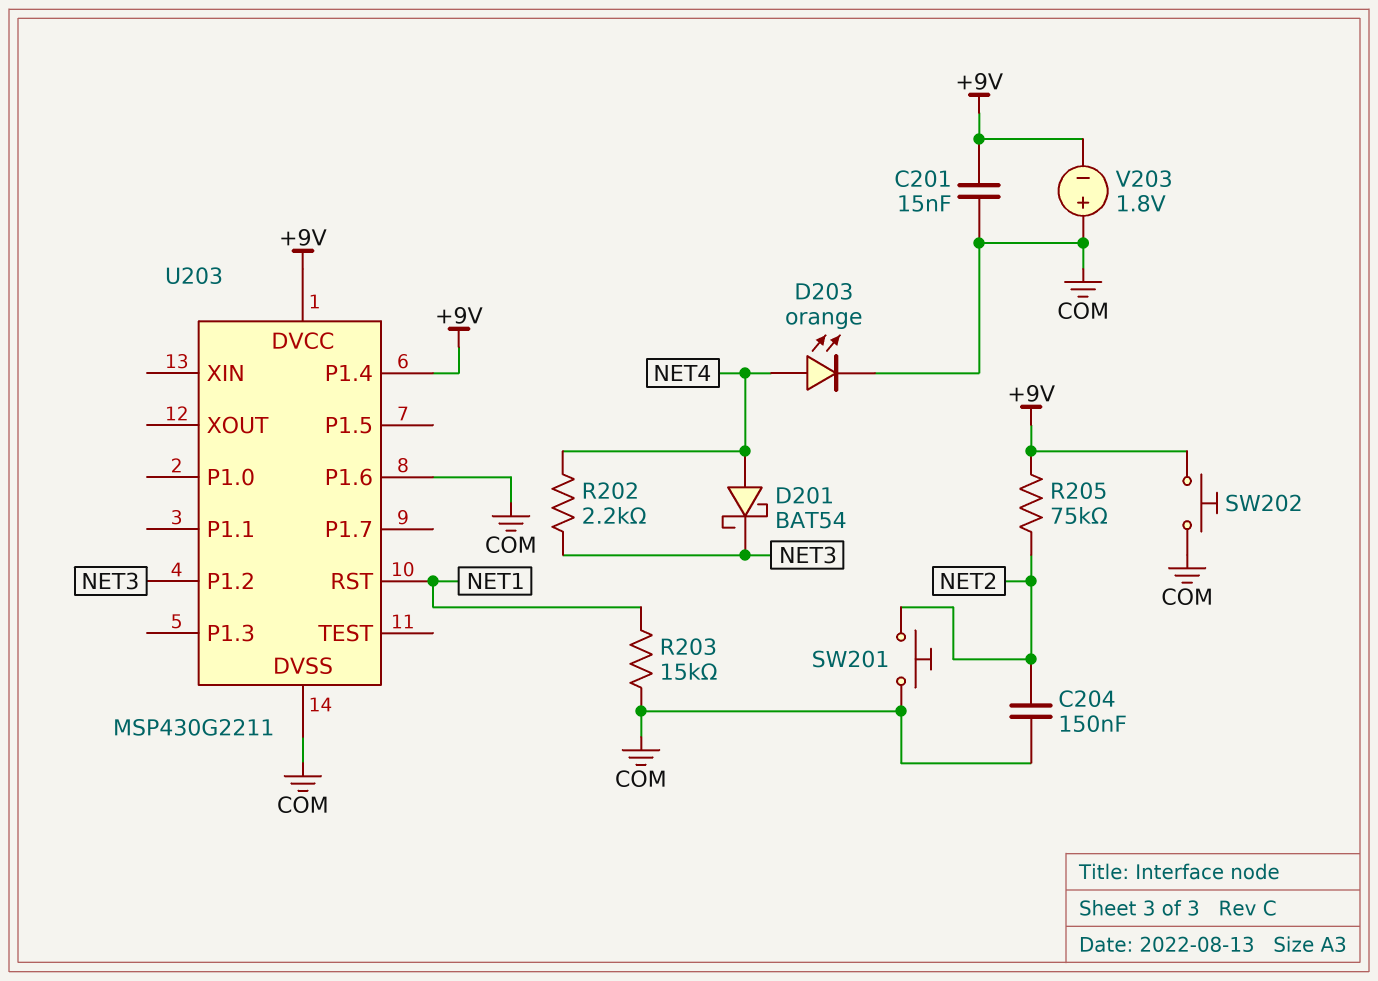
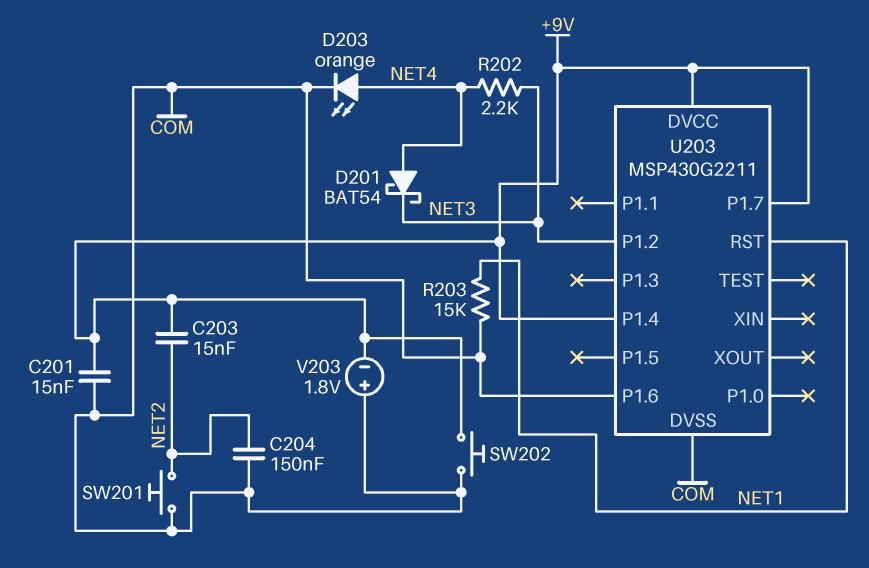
C203: none -> 15nF (+9V, NET2)
R205: 75k (+9V, NET2) -> none
U203 pin P1.7: none -> +9V

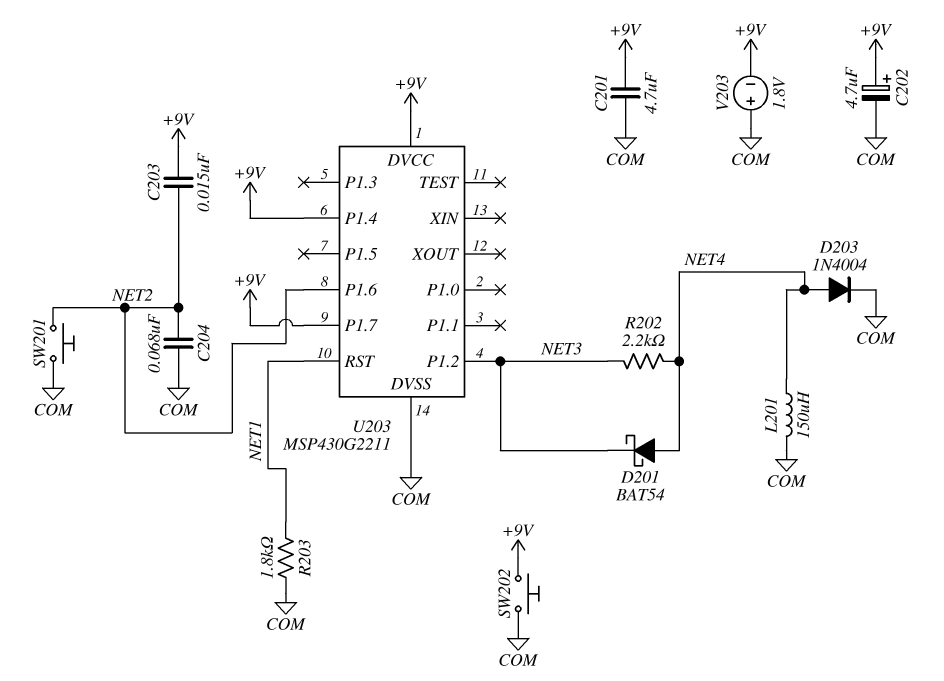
C201: 15nF (+9V, COM) -> 4.7uF (+9V, COM)
C202: none -> 4.7uF (plus +9V, minus COM)
C204: 150nF (COM, NET2) -> 68nF (COM, NET2)
D203: LED orange (A NET4, K COM) -> diode 1N4004 (A NET4, K COM)
L201: none -> 150uH (COM, NET4)
R203: 15k (COM, NET1) -> 1.8k (COM, NET1)
U203 pin P1.6: COM -> NET2

